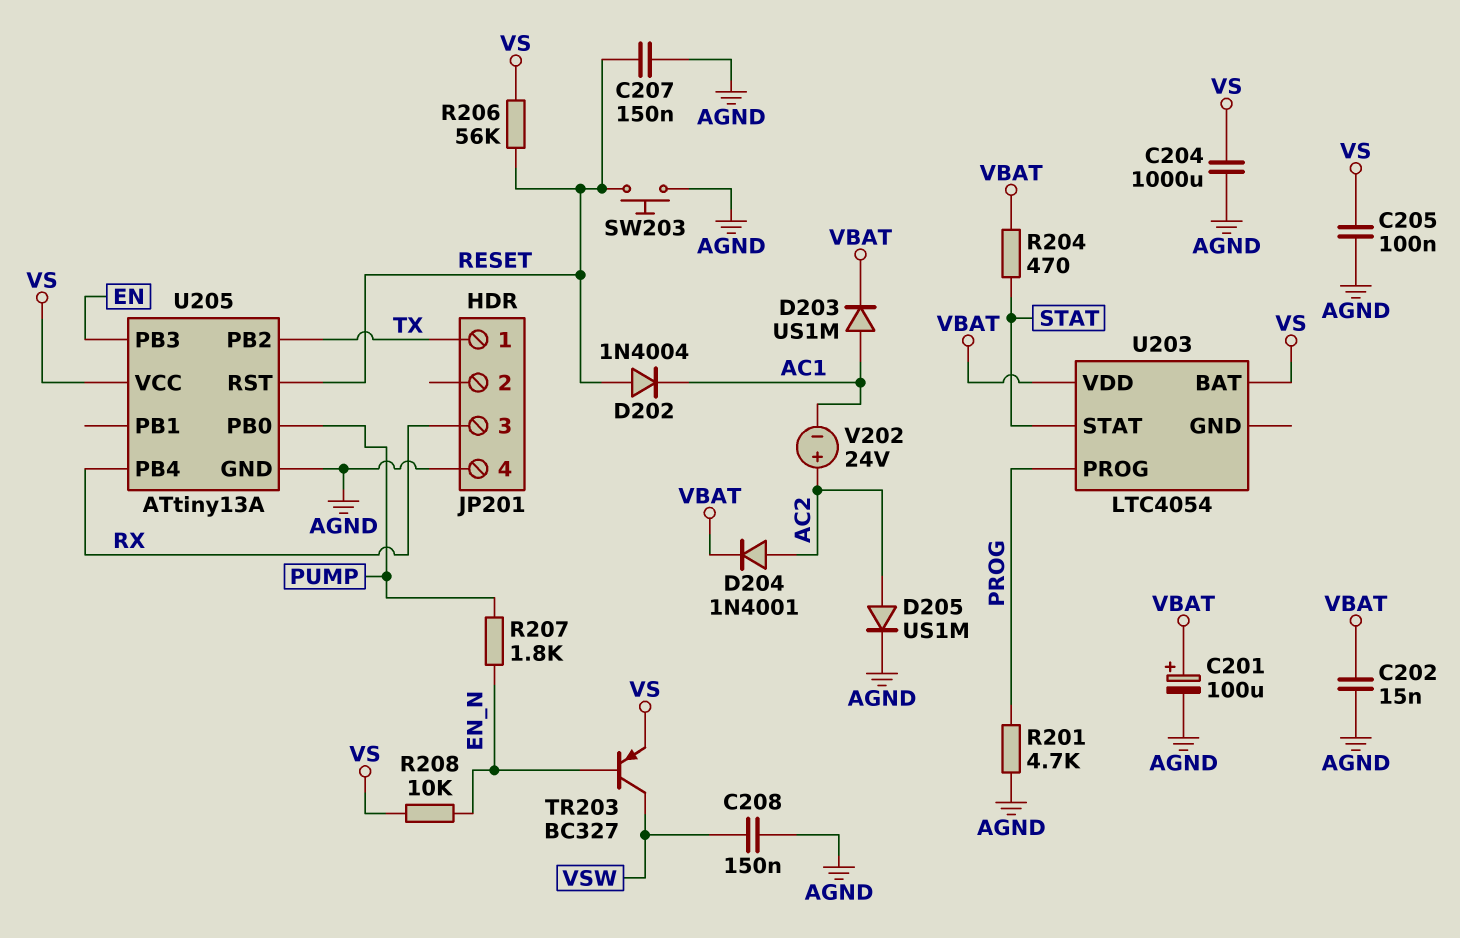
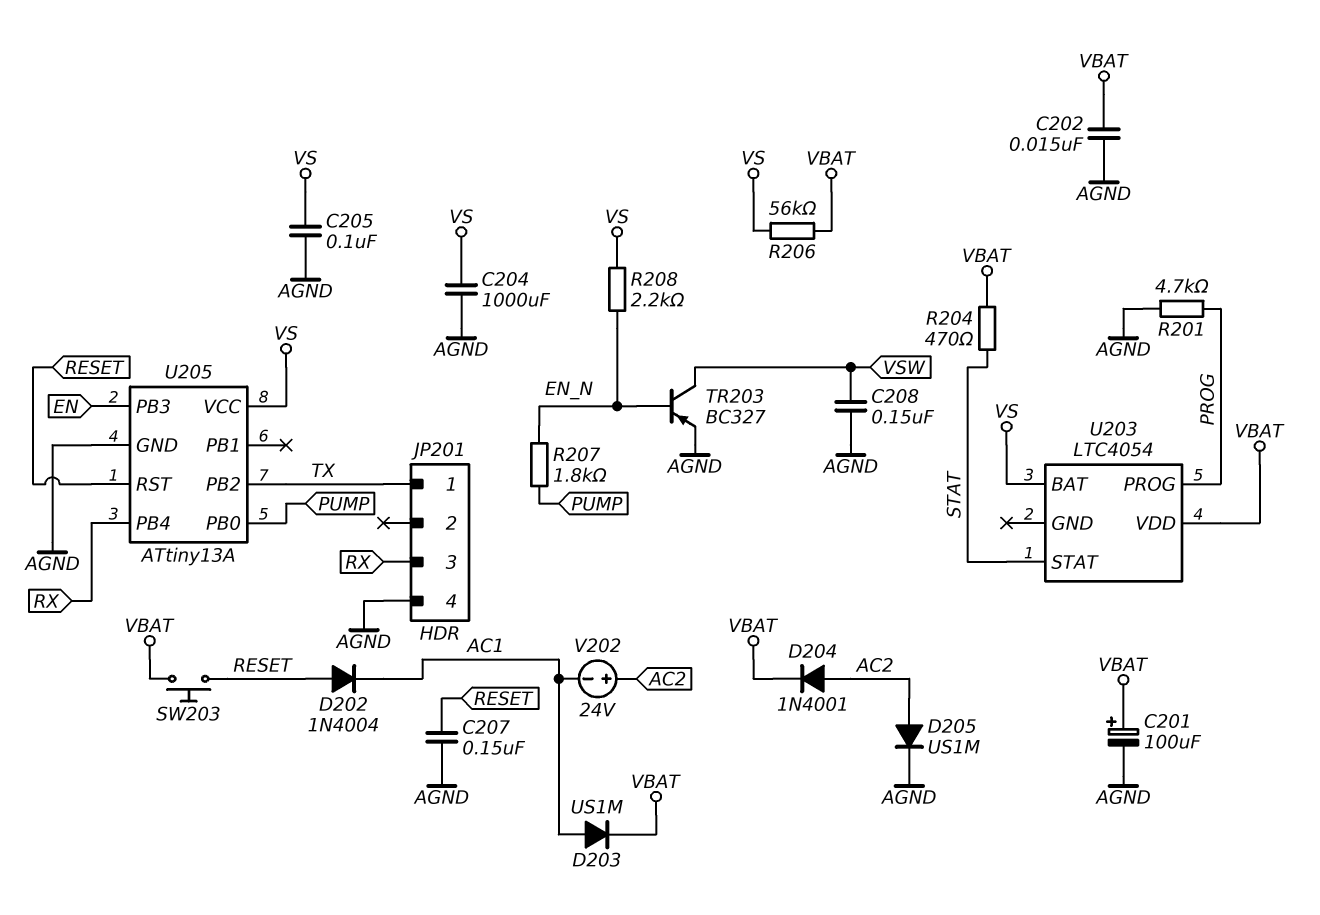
R206: 56k (RESET, VS) -> 56k (VBAT, VS)
R208: 10k (EN_N, VS) -> 2.2k (EN_N, VS)
SW203: button (AGND, RESET) -> button (RESET, VBAT)
TR203: PNP BC327 (B EN_N, C VSW, E VS) -> PNP BC327 (B EN_N, C VSW, E AGND)

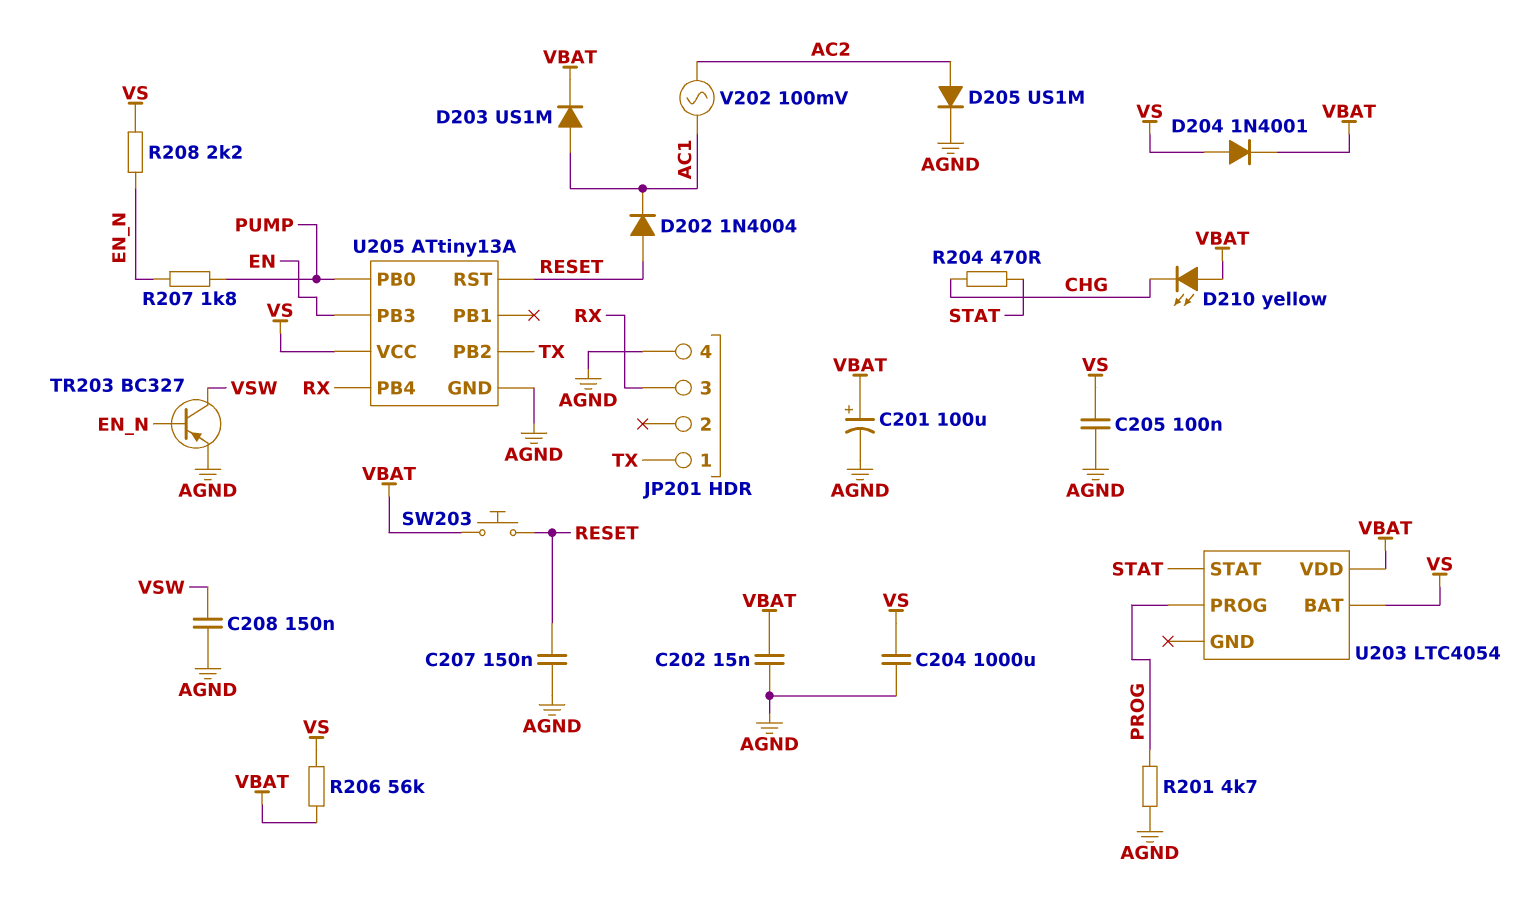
D204: diode 1N4001 (A AC2, K VBAT) -> diode 1N4001 (A VS, K VBAT)
D210: none -> LED yellow (A VBAT, K CHG)
R204: 470 (STAT, VBAT) -> 470 (CHG, STAT)
V202: 24V (plus AC2, minus AC1) -> AC 100mV (AC1, AC2)

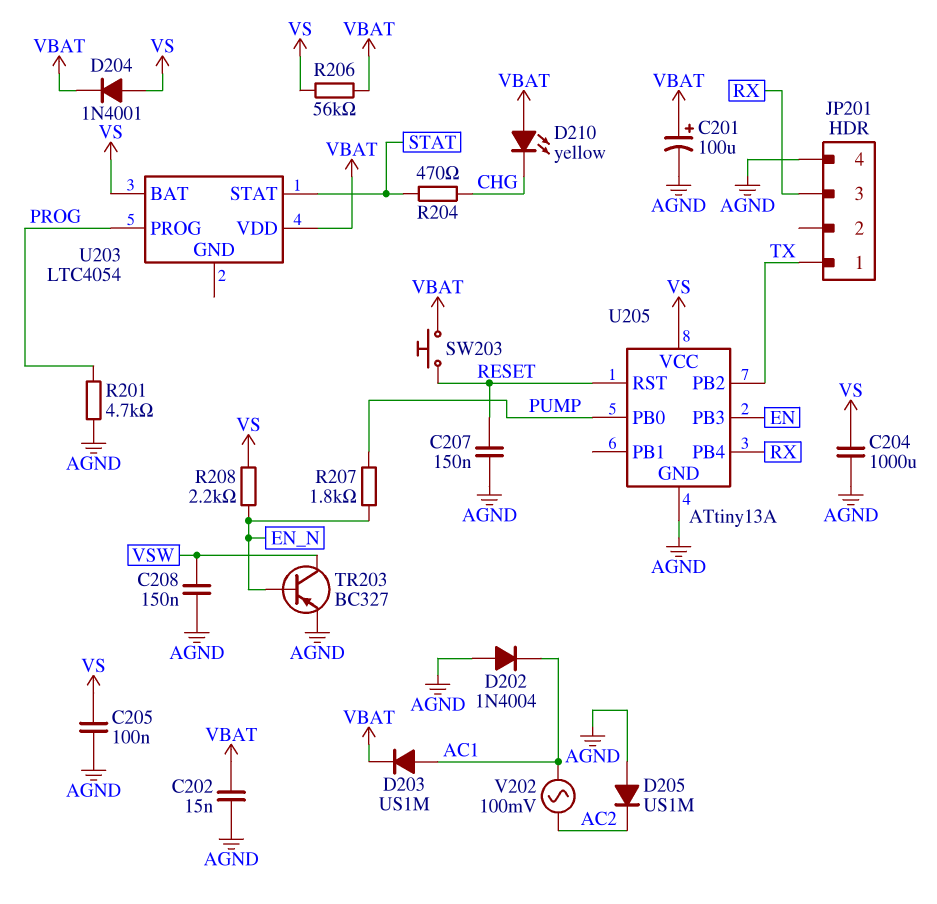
D202: diode 1N4004 (A RESET, K AC1) -> diode 1N4004 (A AGND, K AC1)
D205: diode US1M (A AC2, K AGND) -> diode US1M (A AGND, K AC2)

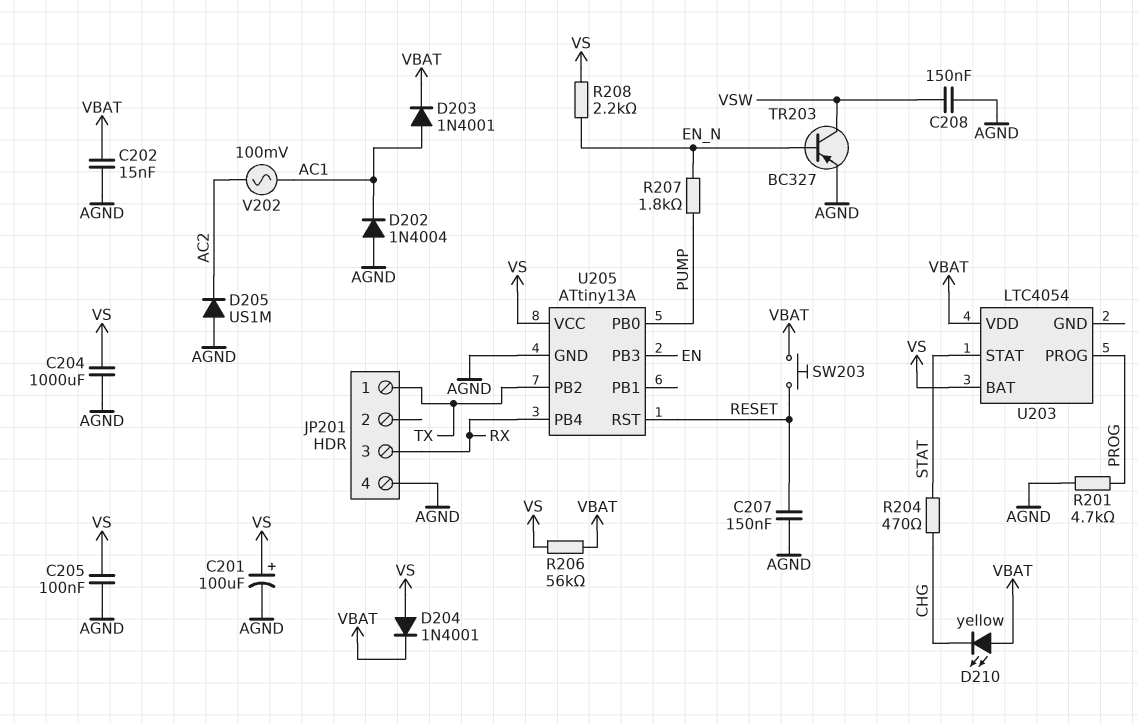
C201: 100uF (plus VBAT, minus AGND) -> 100uF (plus VS, minus AGND)
D203: diode US1M (A AC1, K VBAT) -> diode 1N4001 (A AC1, K VBAT)

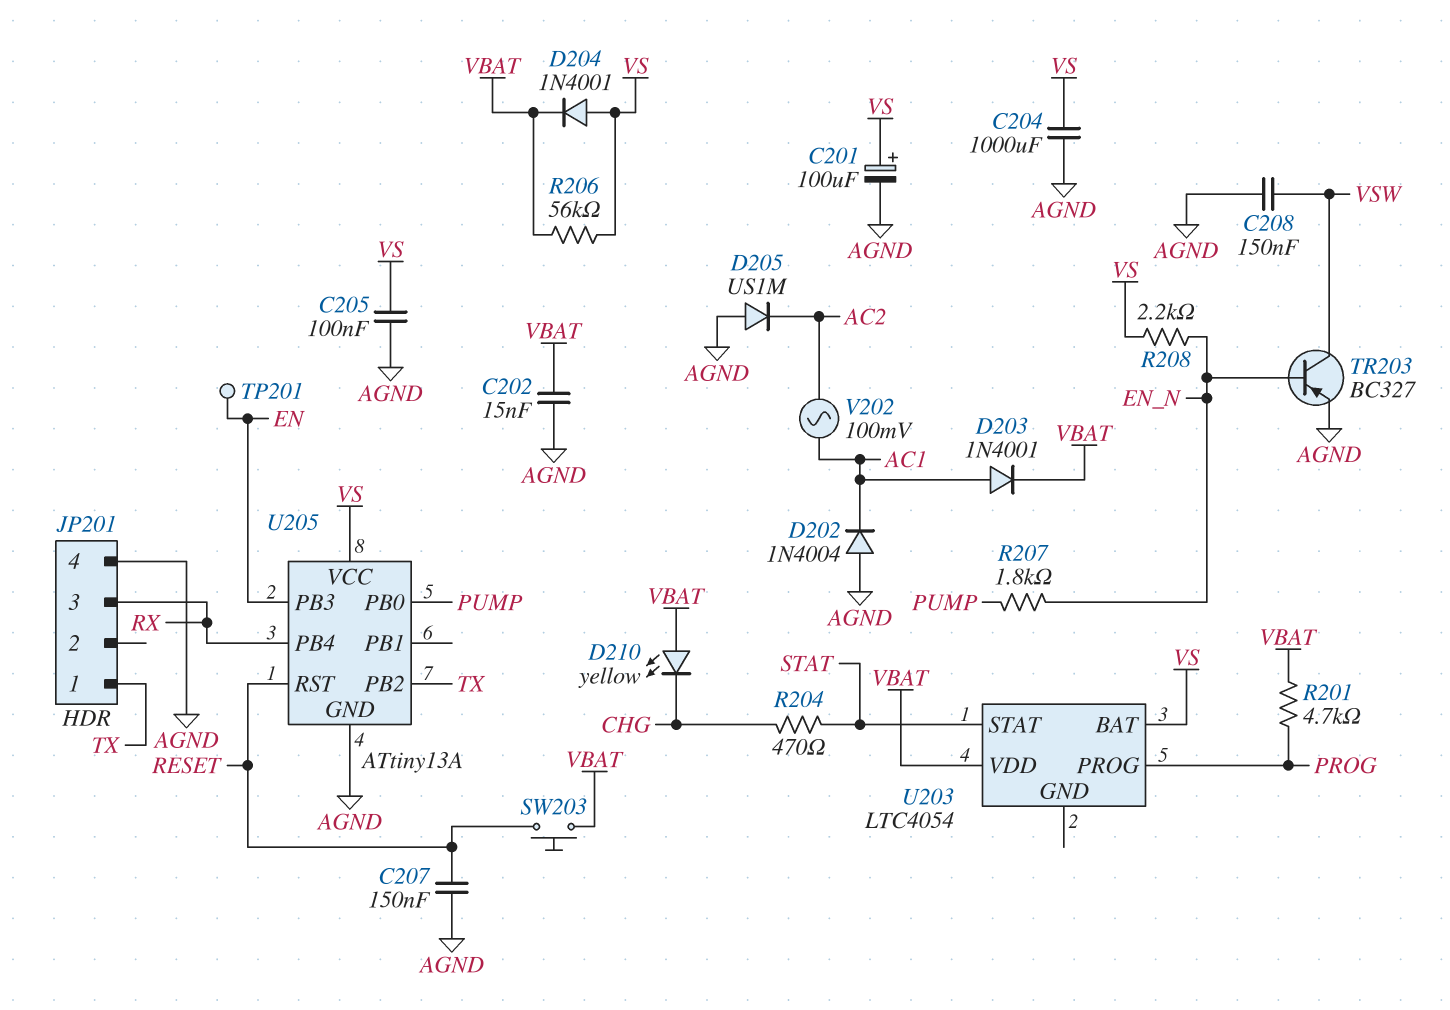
R201: 4.7k (AGND, PROG) -> 4.7k (PROG, VBAT)
TP201: none -> test point (EN)

